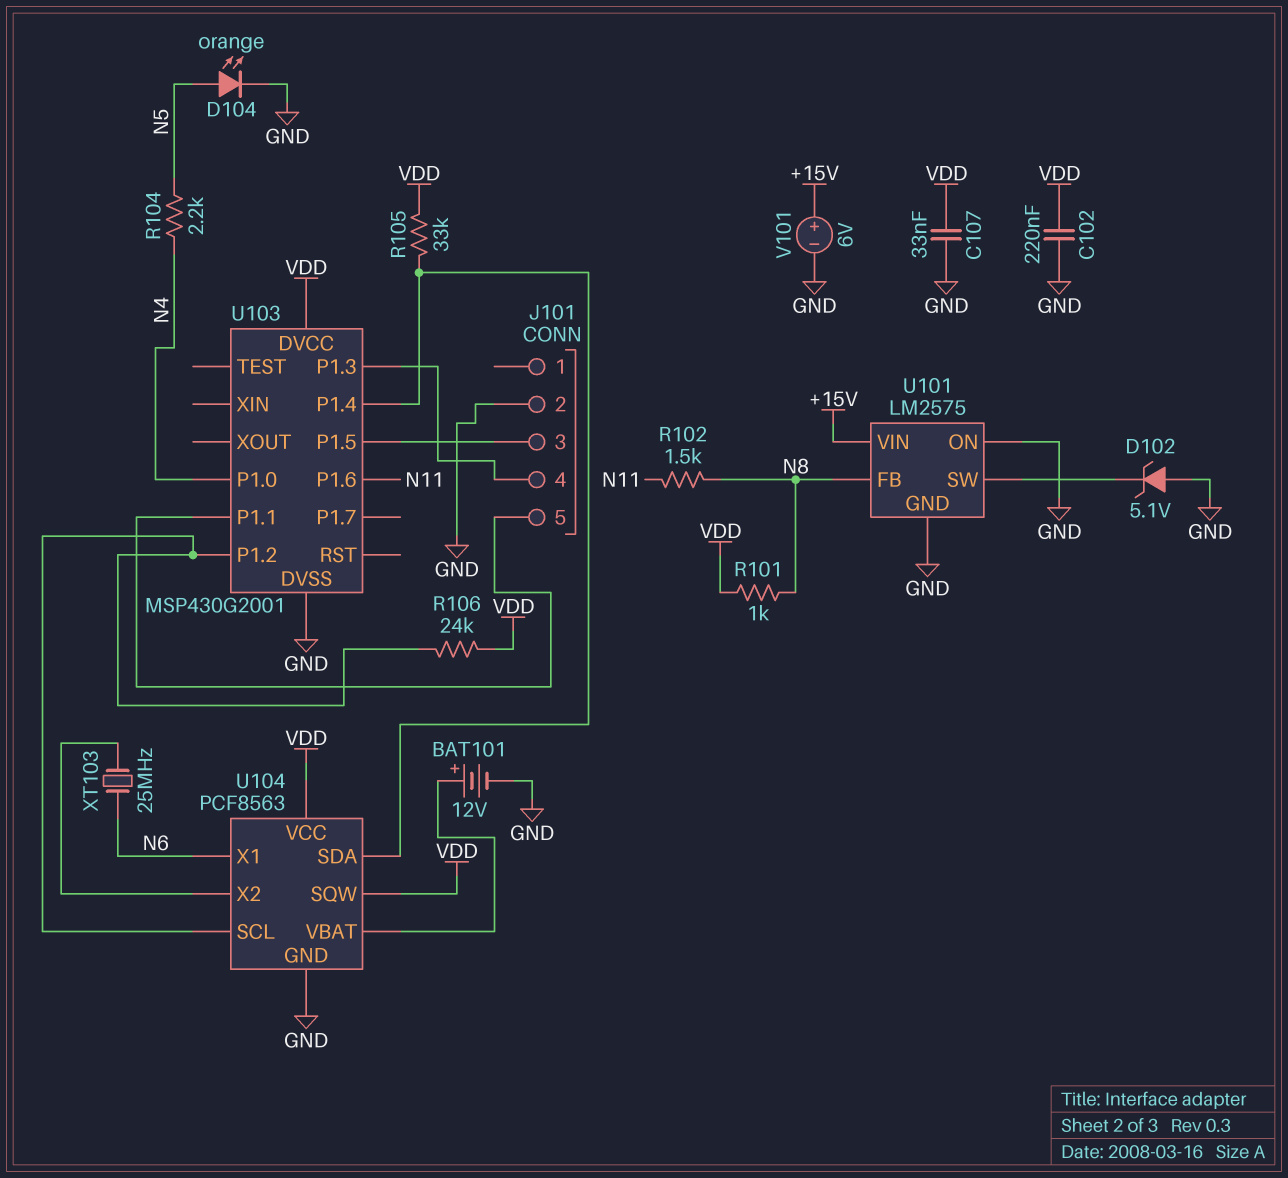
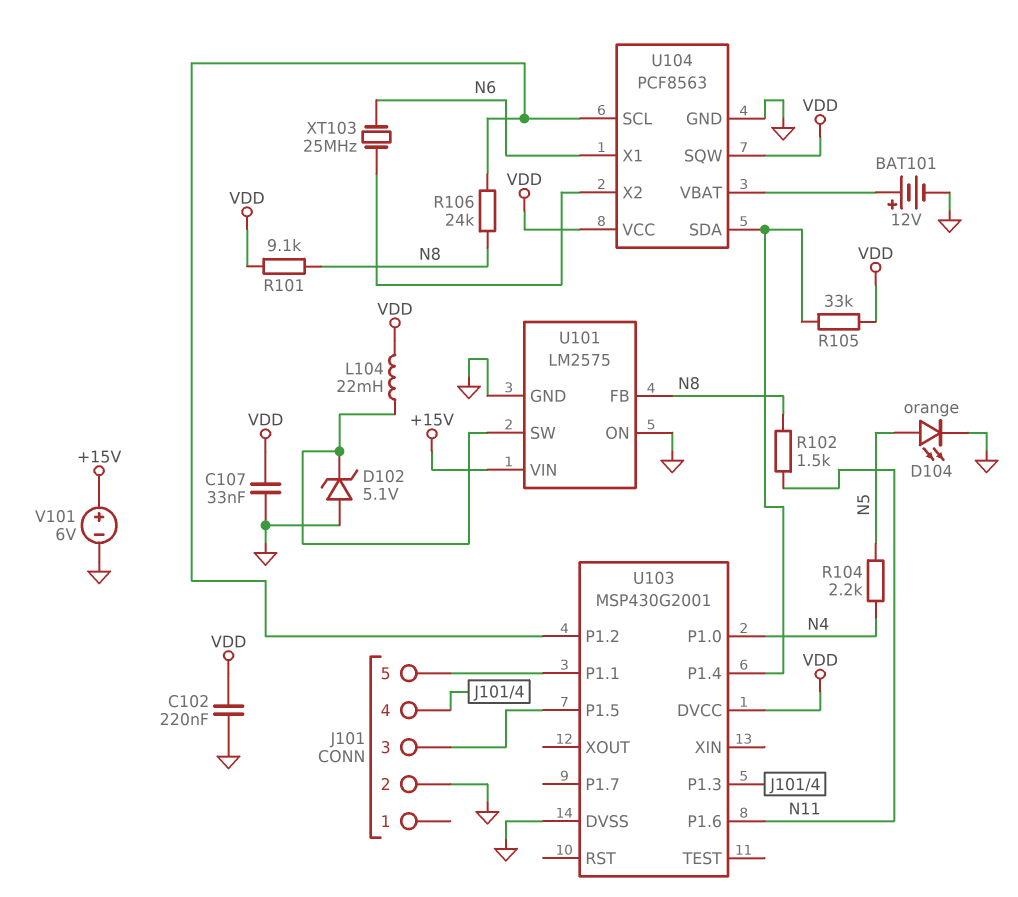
L104: none -> 22mH (U101/SW, VDD)
R101: 1k (N8, VDD) -> 9.1k (N8, VDD)
R106: 24k (U103/P1.2, VDD) -> 24k (N8, U103/P1.2)

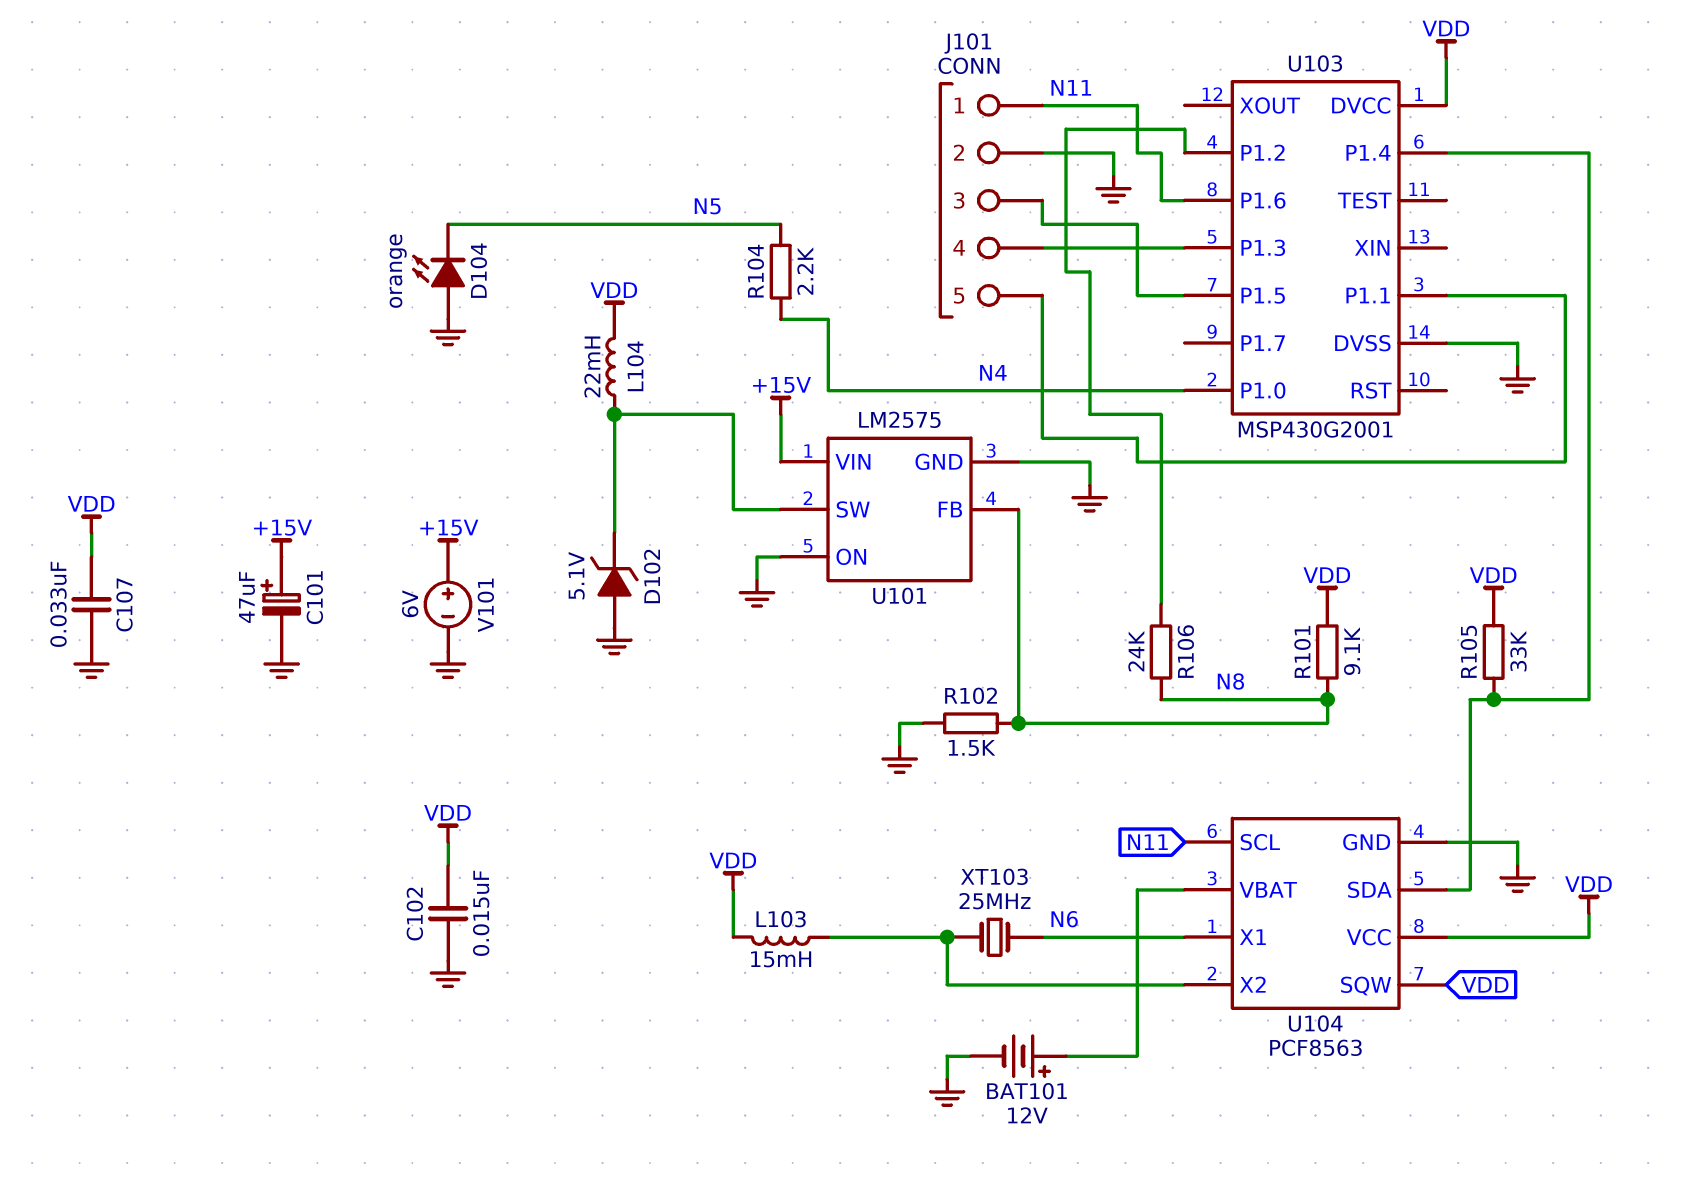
C101: none -> 47uF (plus +15V, minus GND)
C102: 220nF (GND, VDD) -> 15nF (GND, VDD)
D104: LED orange (A N5, K GND) -> LED orange (A GND, K N5)
J101 pin 1: none -> N11
L103: none -> 15mH (U104/X2, VDD)
R102: 1.5k (N8, N11) -> 1.5k (GND, N8)
U104 pin SCL: U103/P1.2 -> N11

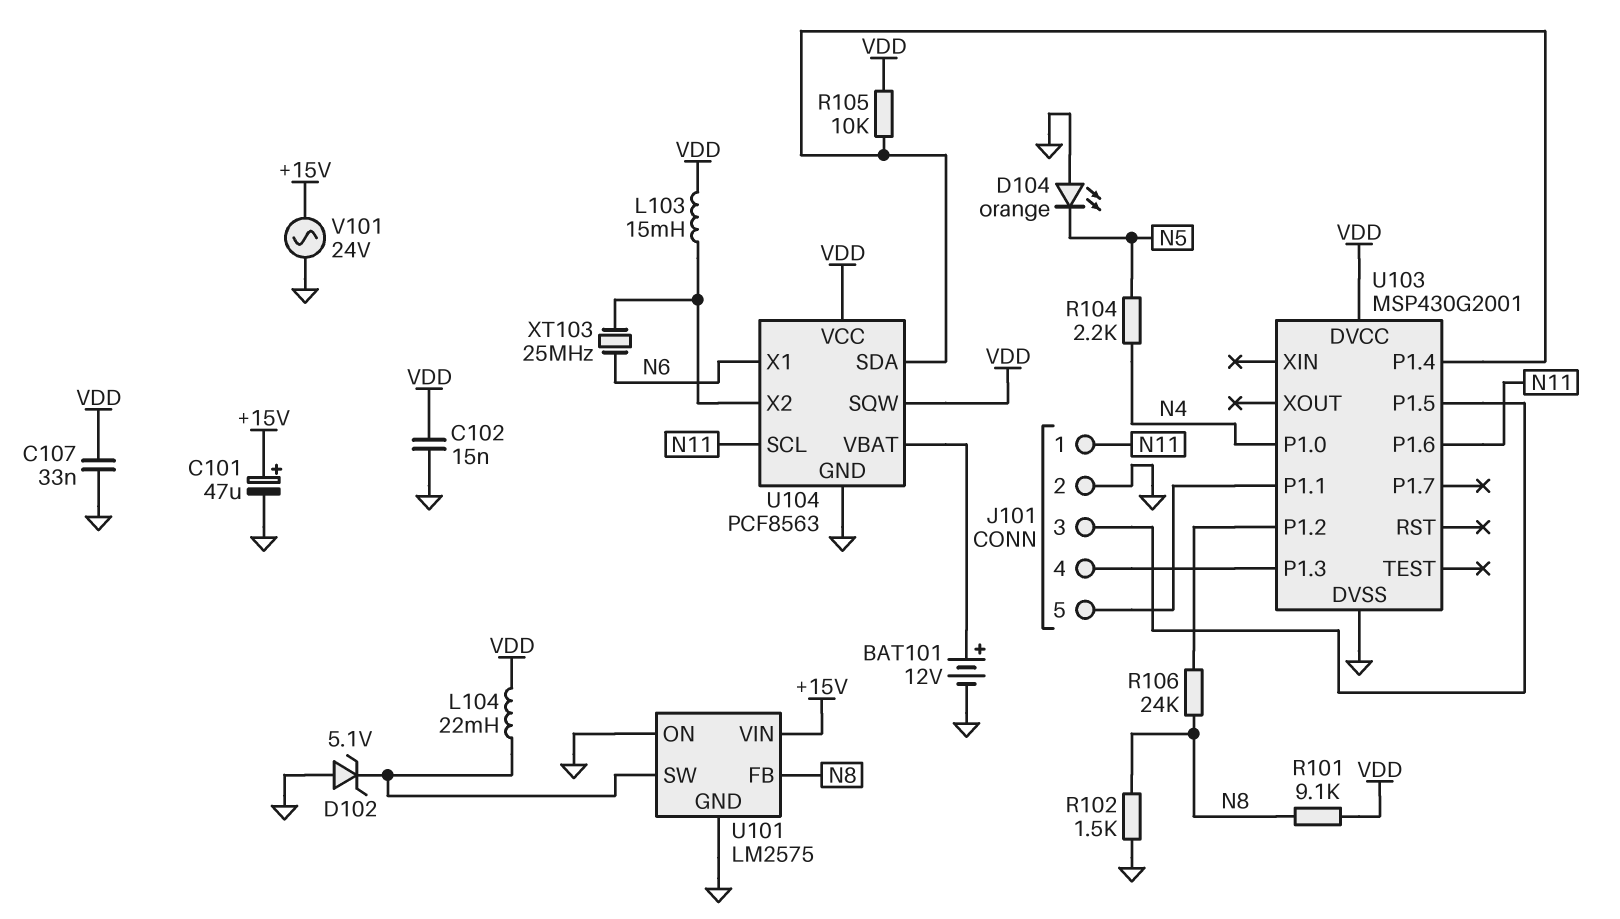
R105: 33k (U103/P1.4, VDD) -> 10k (U103/P1.4, VDD)
V101: 6V (plus +15V, minus GND) -> AC 24V (+15V, GND)

